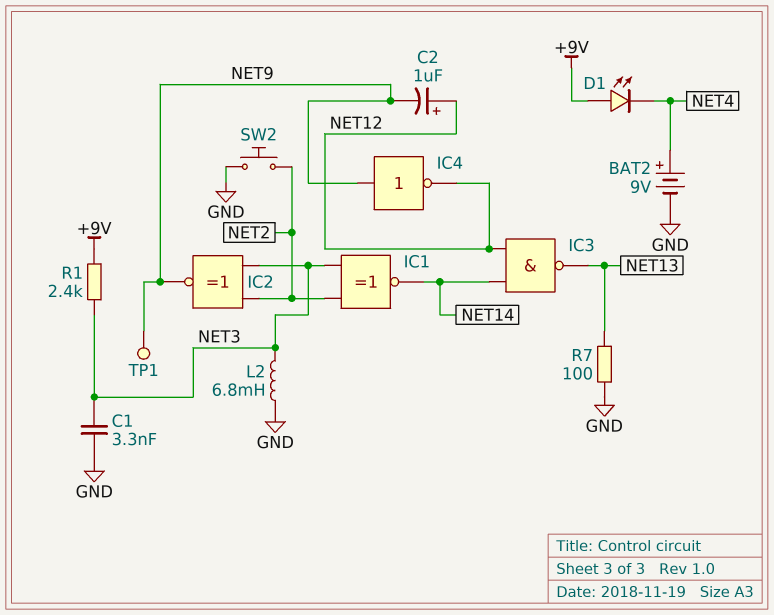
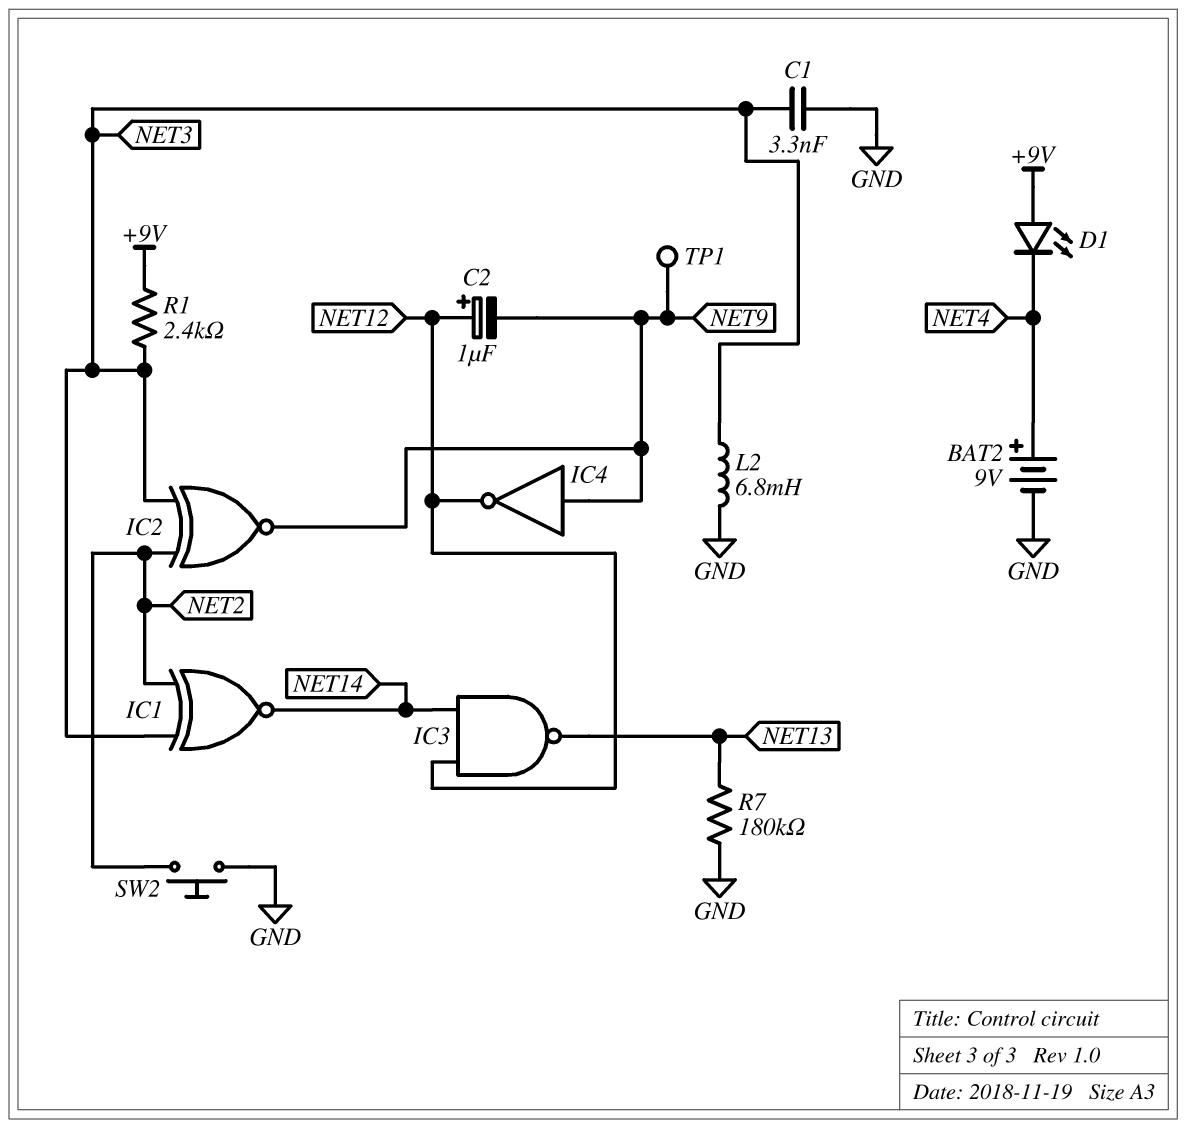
R7: 100 (GND, NET13) -> 180k (GND, NET13)

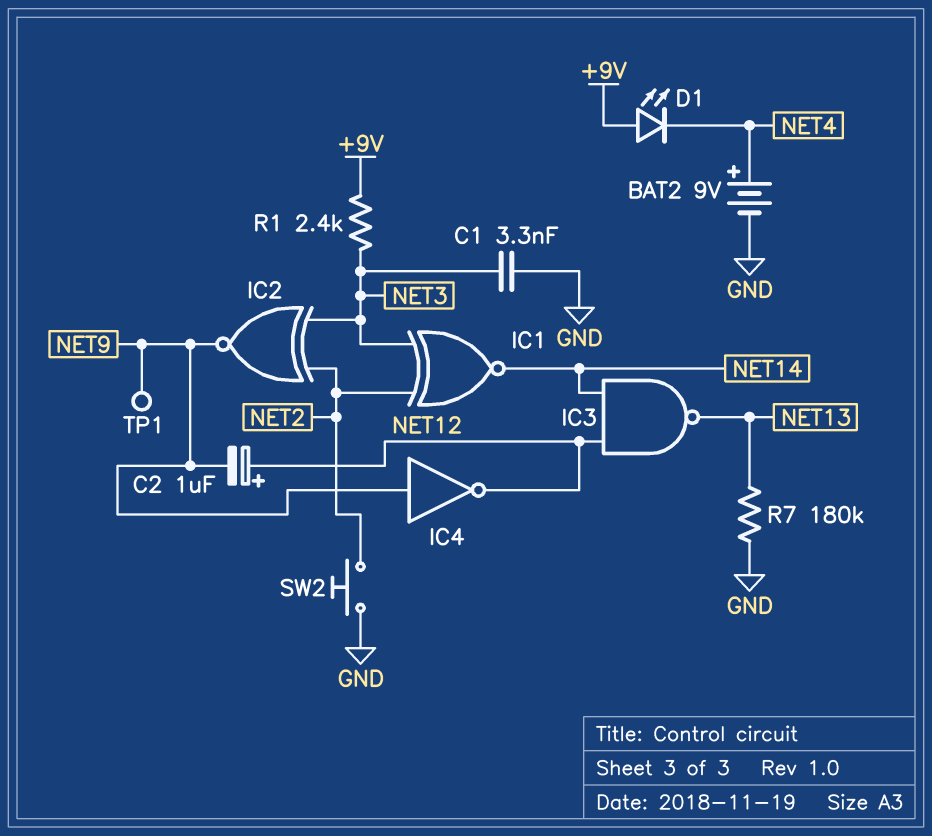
L2: 6.8mH (GND, NET3) -> none

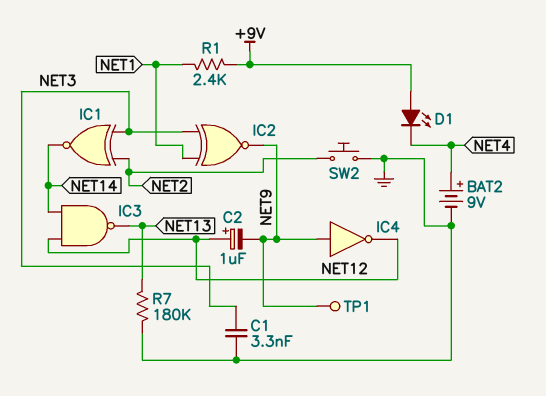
IC2: XNOR (in NET2, in NET3, out NET9) -> XNOR (in NET1, in NET3, out NET9)
R1: 2.4k (+9V, NET3) -> 2.4k (+9V, NET1)

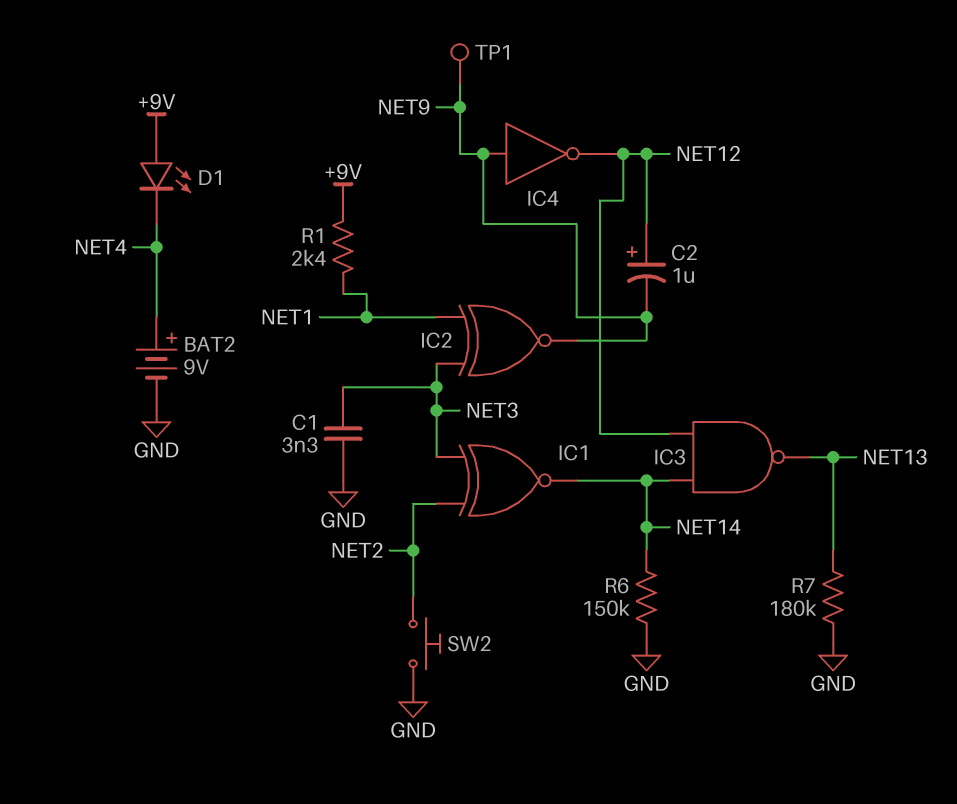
R6: none -> 150k (GND, NET14)

